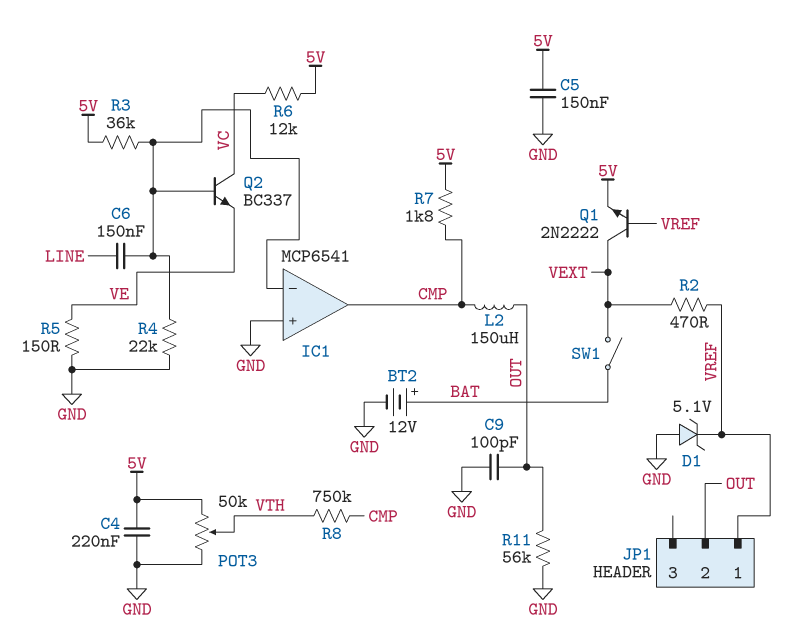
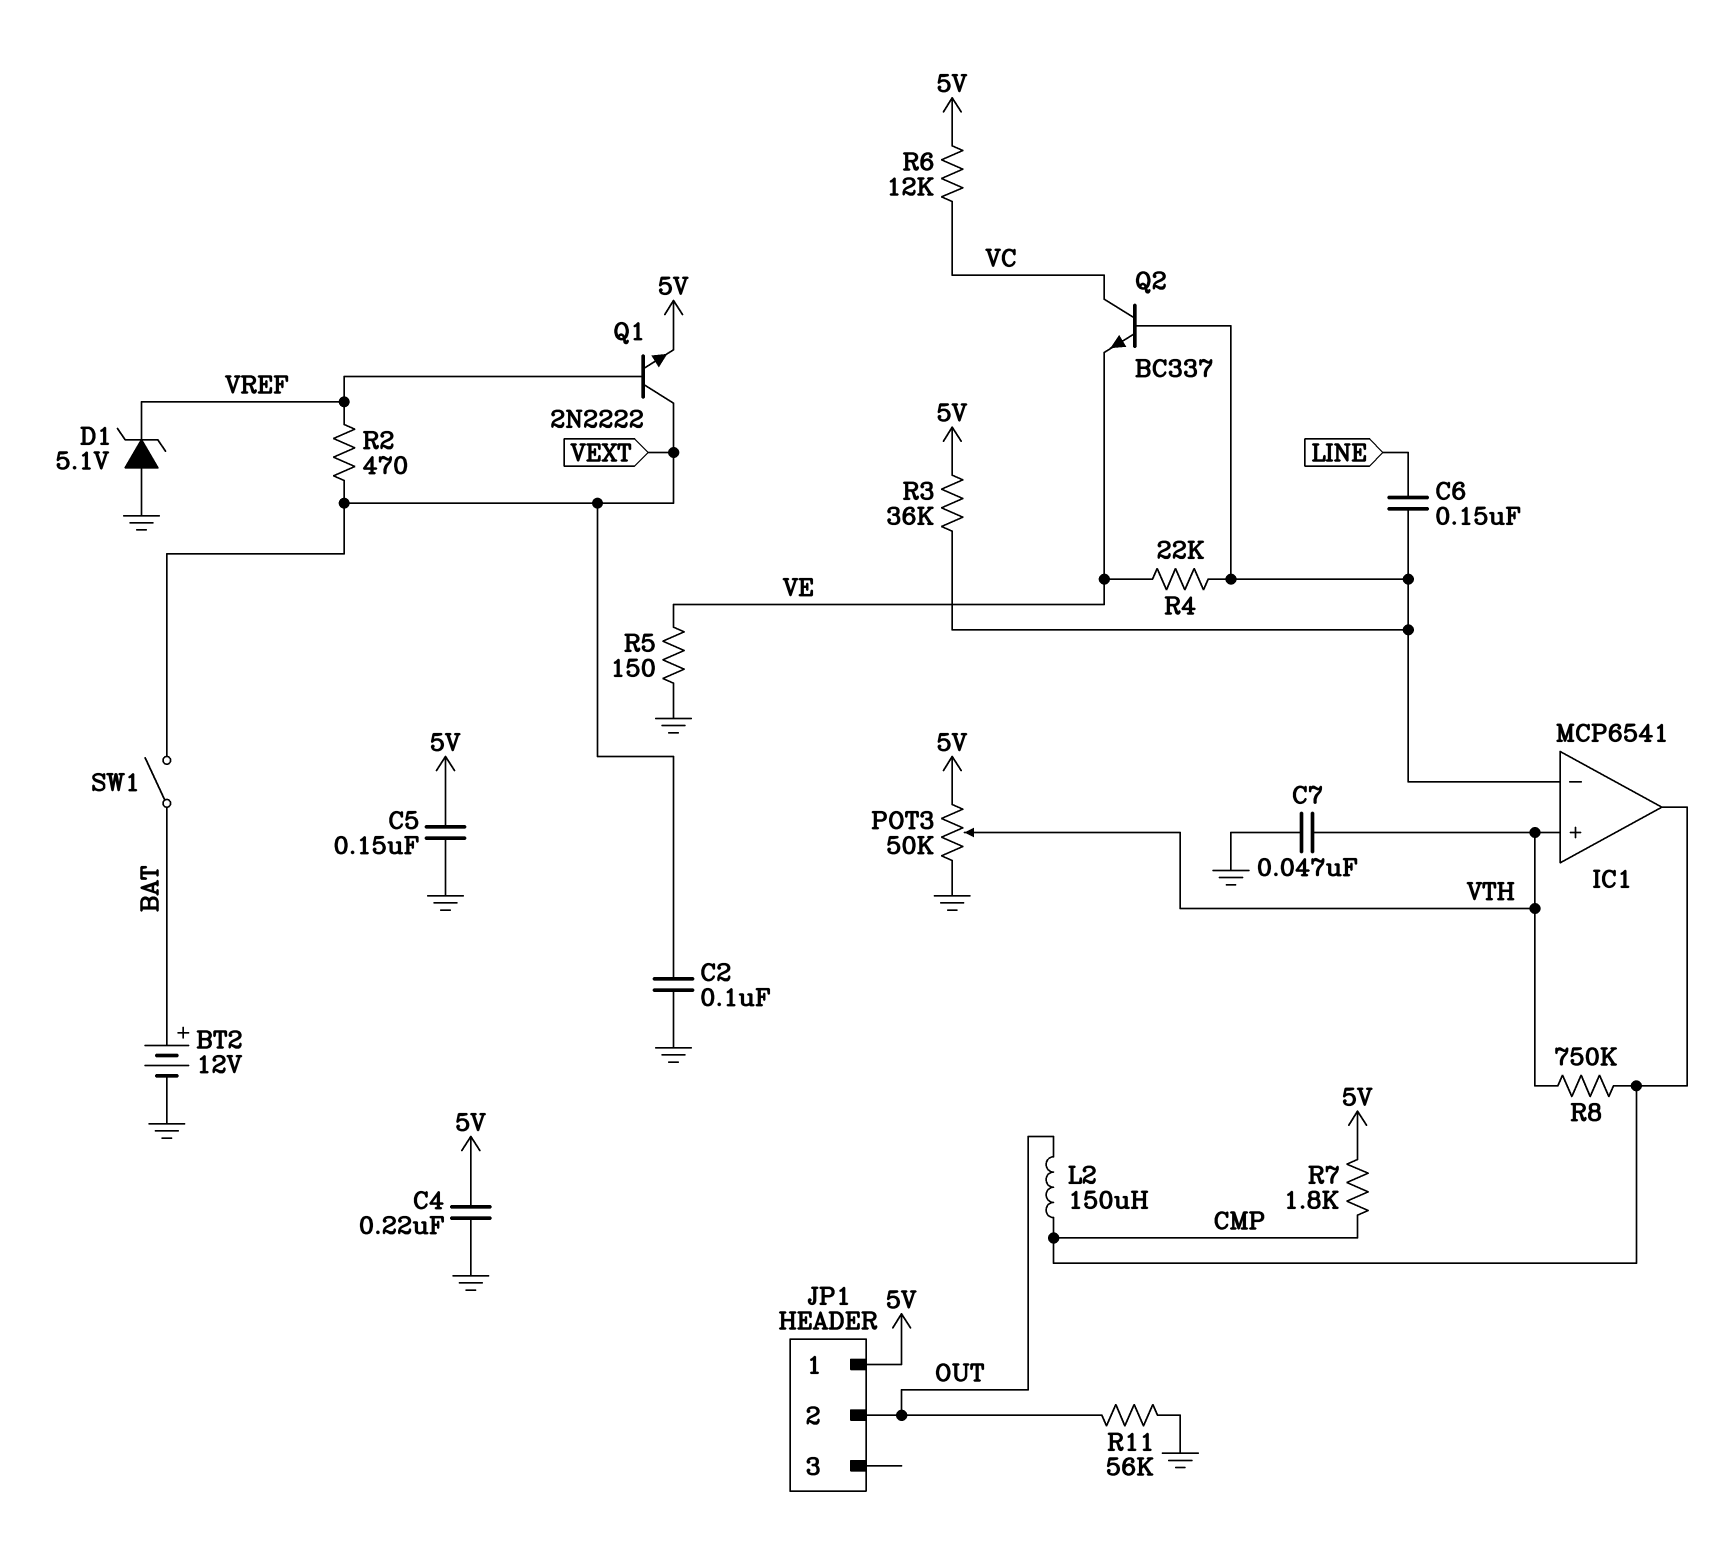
C2: none -> 100nF (GND, VEXT)
C7: none -> 47nF (GND, VTH)
C9: 100pF (GND, OUT) -> none
IC1 pin in+: GND -> VTH
JP1 pin 1: VREF -> 5V
R4: 22k (GND, IC1/in-) -> 22k (IC1/in-, VE)

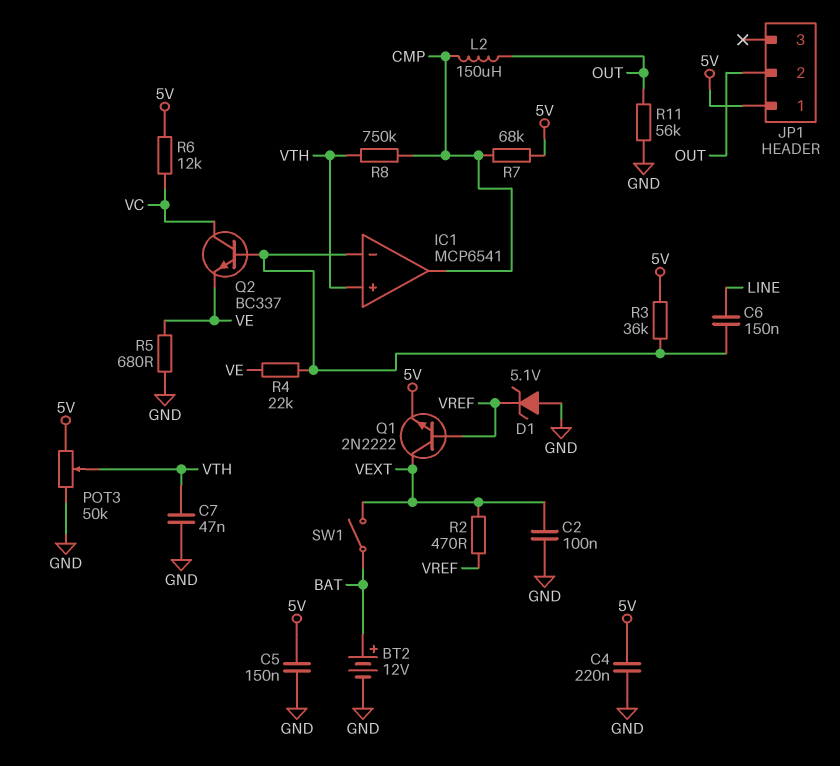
R5: 150 (GND, VE) -> 680 (GND, VE)
R7: 1.8k (5V, CMP) -> 68k (5V, CMP)

